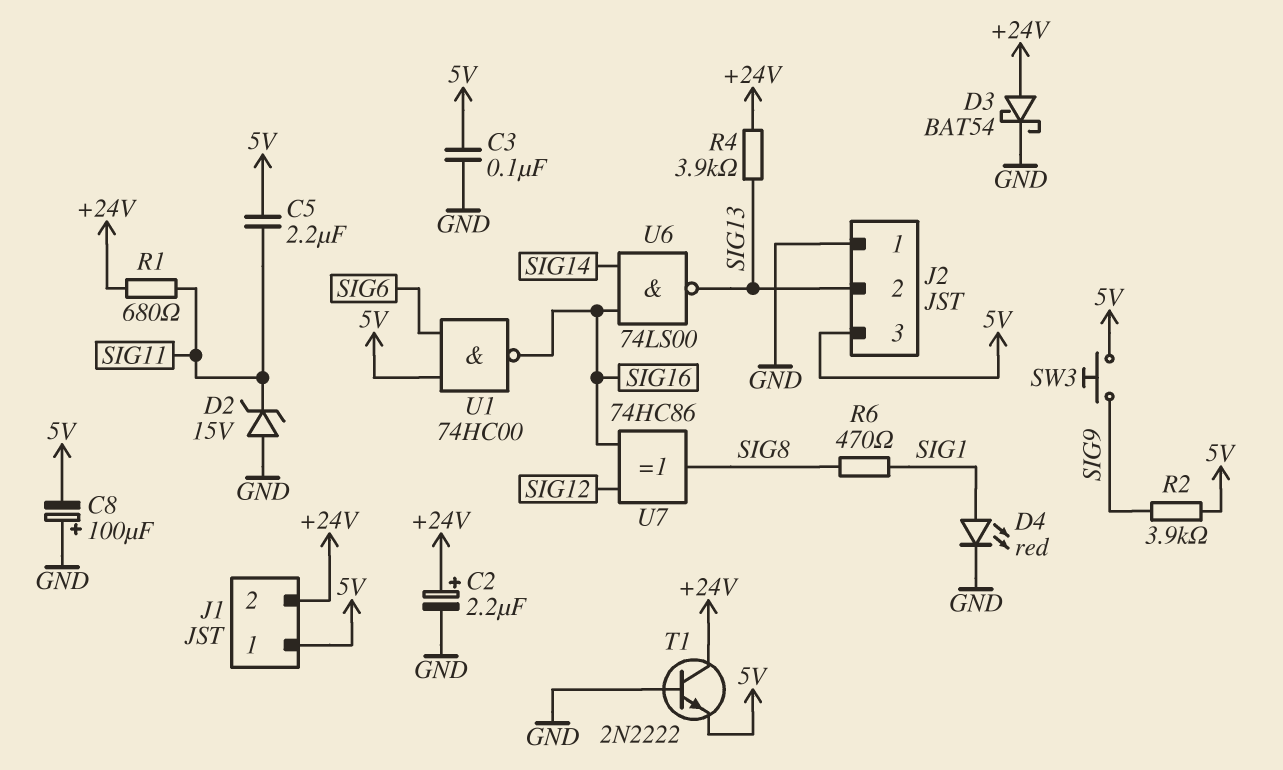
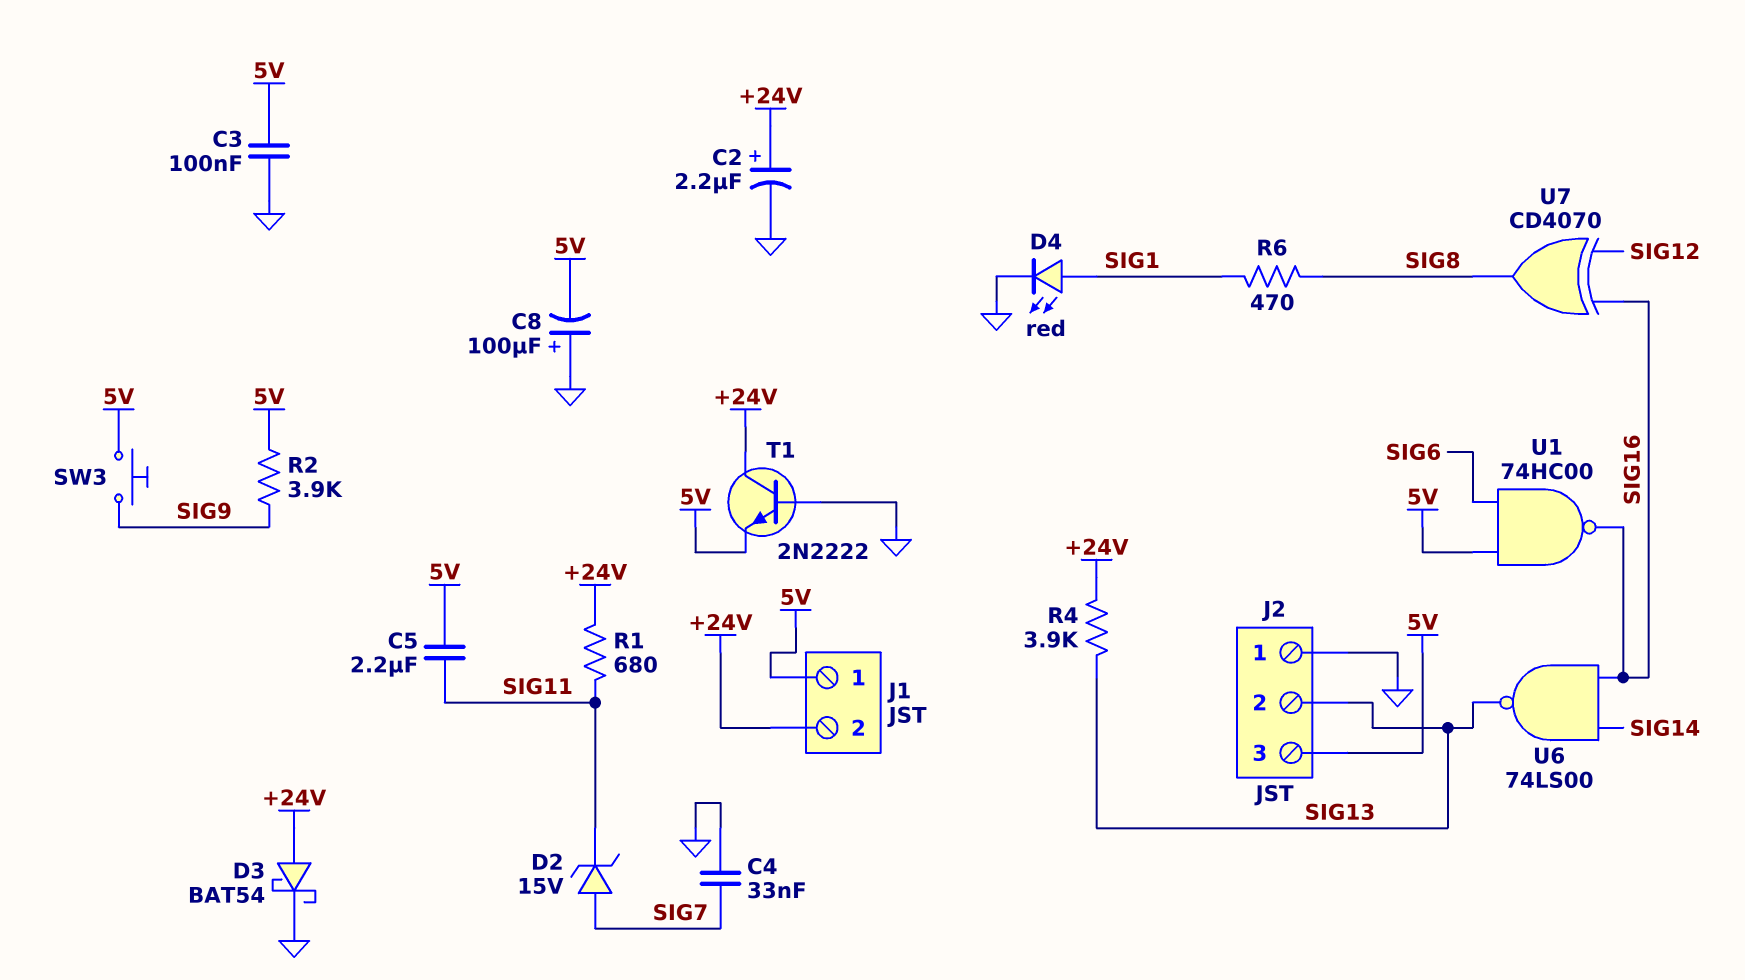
C4: none -> 33nF (GND, SIG7)
D2: zener 15V (A GND, K SIG11) -> zener 15V (A SIG7, K SIG11)
U7: XOR 74HC86 (in SIG12, in SIG16, out SIG8) -> XOR CD4070 (in SIG12, in SIG16, out SIG8)

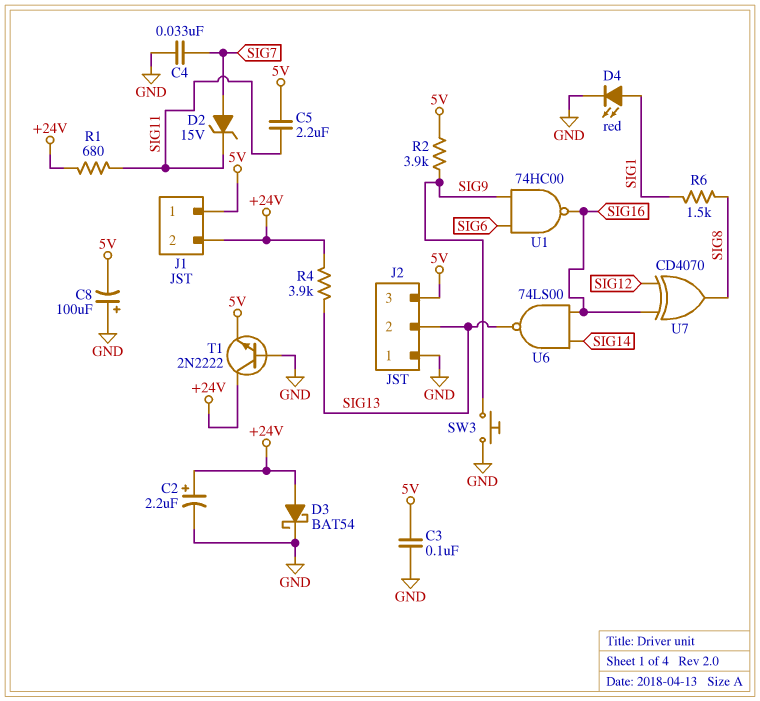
R6: 470 (SIG1, SIG8) -> 1.5k (SIG1, SIG8)
SW3: button (5V, SIG9) -> button (GND, SIG9)
U1: NAND 74HC00 (in 5V, in SIG6, out SIG16) -> NAND 74HC00 (in SIG6, in SIG9, out SIG16)

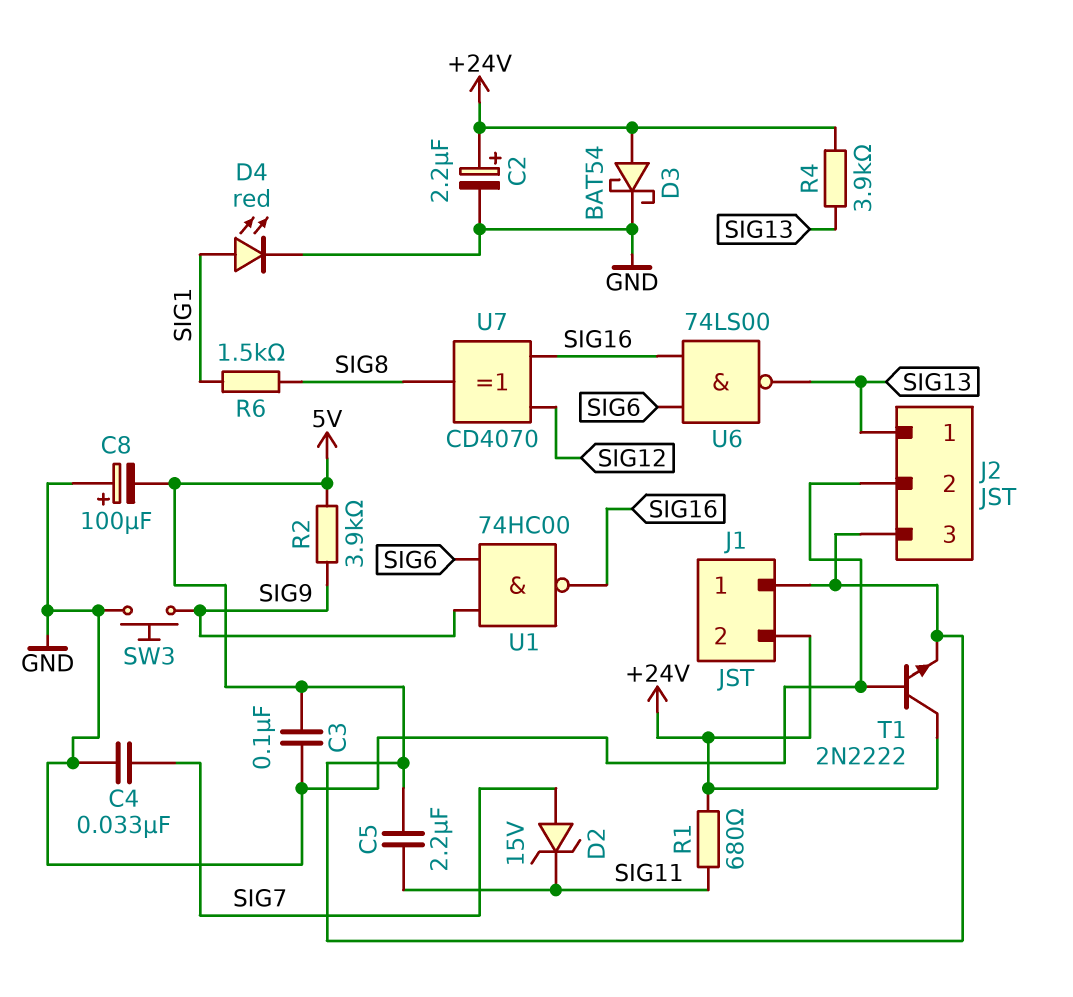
J2 pin 1: GND -> SIG13
J2 pin 2: SIG13 -> GND
U6: NAND 74LS00 (in SIG14, in SIG16, out SIG13) -> NAND 74LS00 (in SIG6, in SIG16, out SIG13)

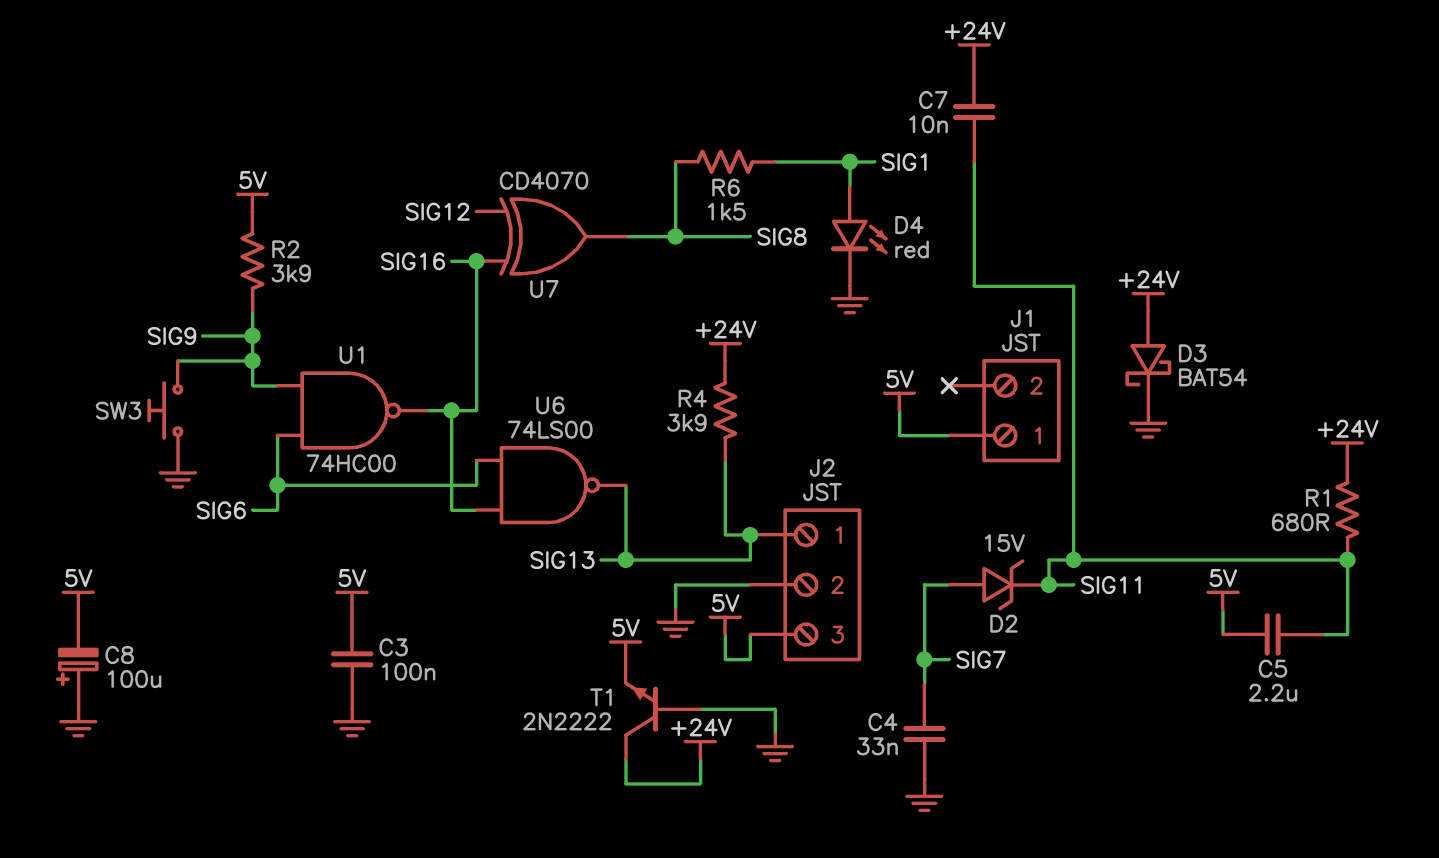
C2: 2.2uF (plus +24V, minus GND) -> none
C7: none -> 10nF (+24V, SIG11)
J1 pin 2: +24V -> none

